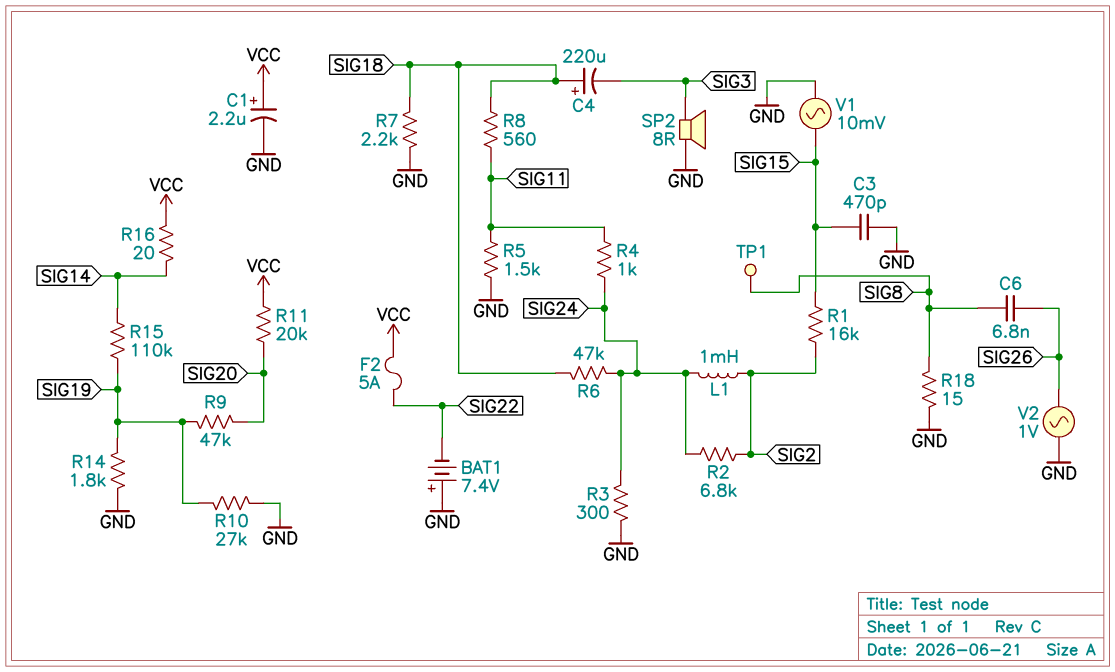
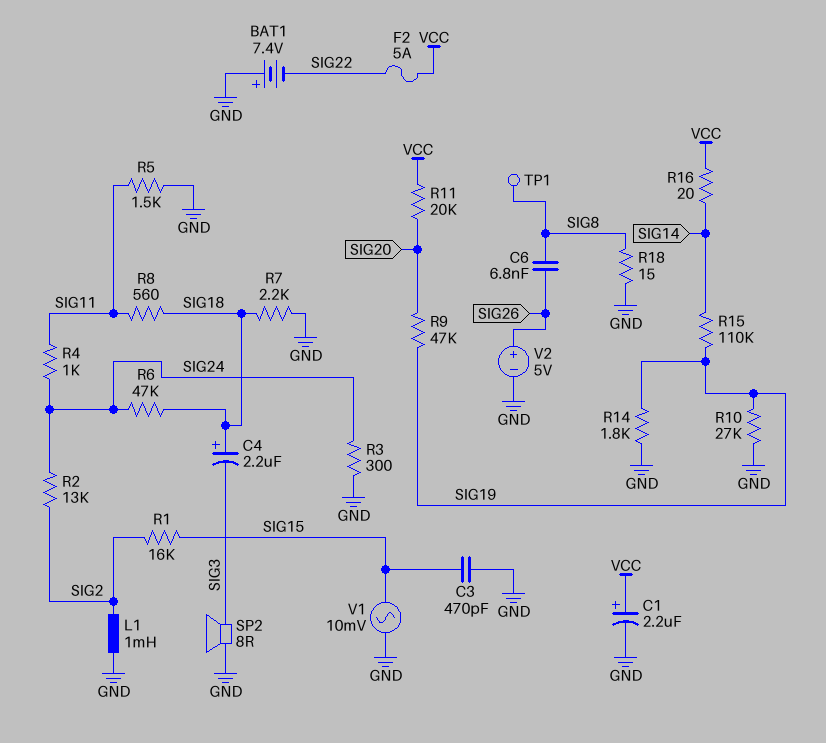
C4: 220uF (plus SIG18, minus SIG3) -> 2.2uF (plus SIG18, minus SIG3)
L1: 1mH (SIG2, SIG24) -> 1mH (GND, SIG2)
R2: 6.8k (SIG2, SIG24) -> 13k (SIG2, SIG24)
V2: AC 1V (GND, SIG26) -> 5V (plus SIG26, minus GND)

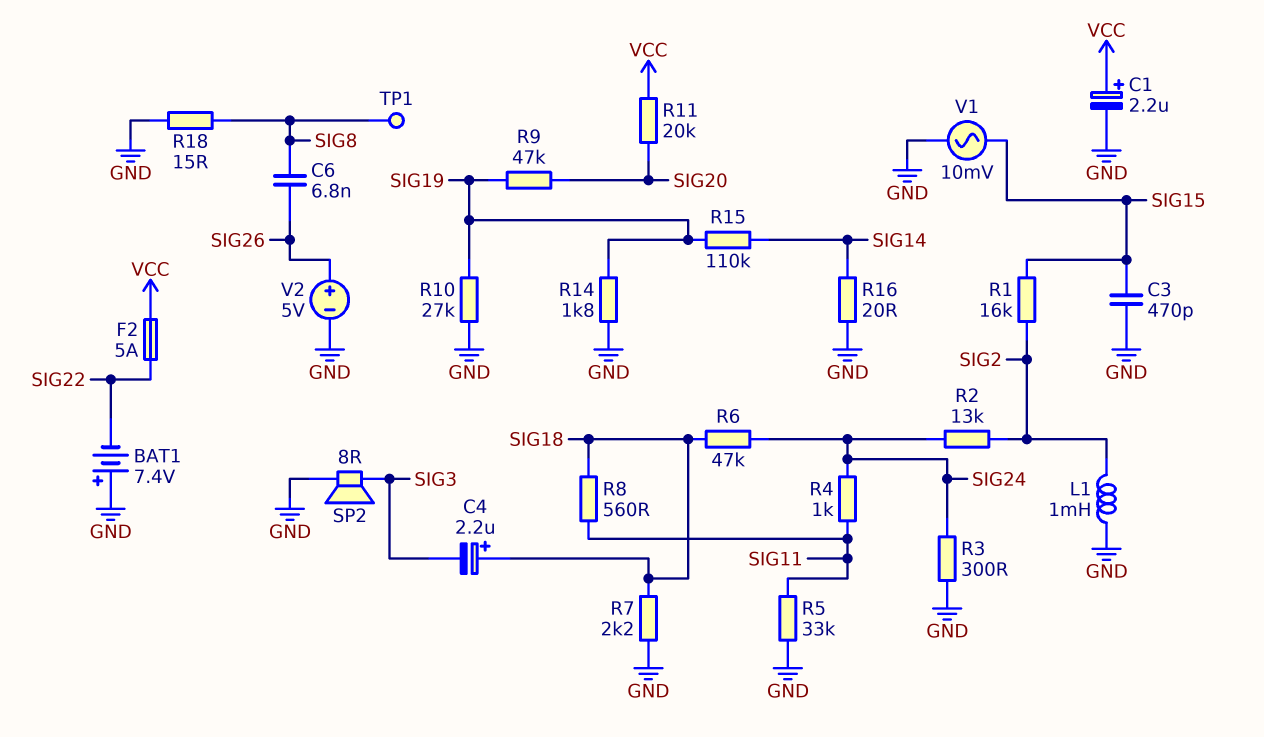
R5: 1.5k (GND, SIG11) -> 33k (GND, SIG11)
R16: 20 (SIG14, VCC) -> 20 (GND, SIG14)

